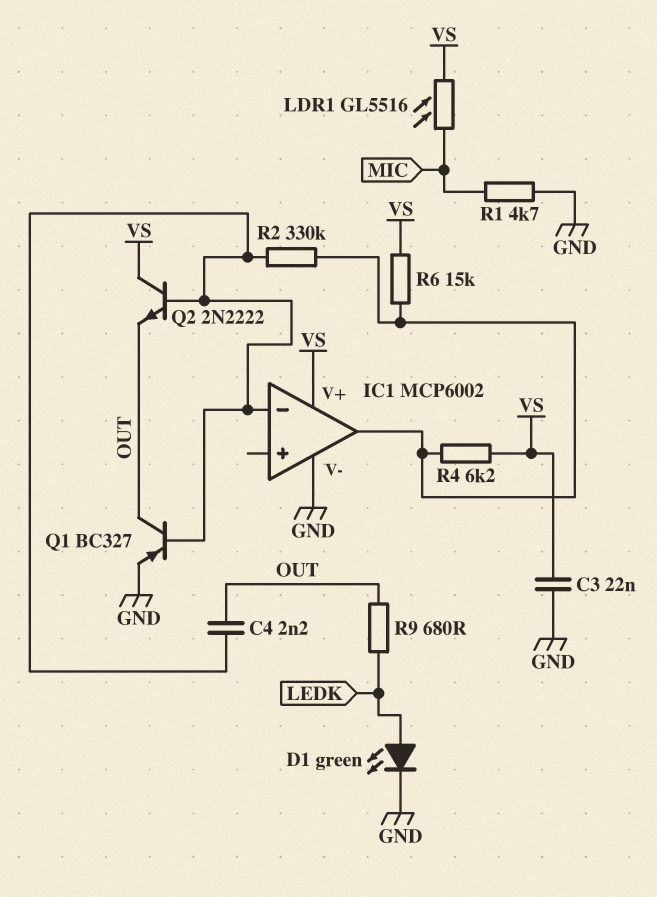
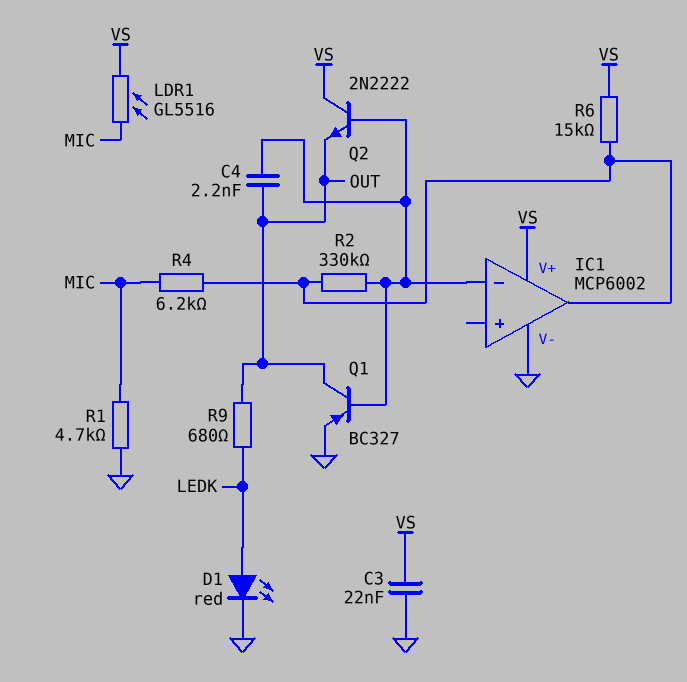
D1: LED green (A LEDK, K GND) -> LED red (A LEDK, K GND)
R4: 6.2k (IC1/out, VS) -> 6.2k (IC1/out, MIC)

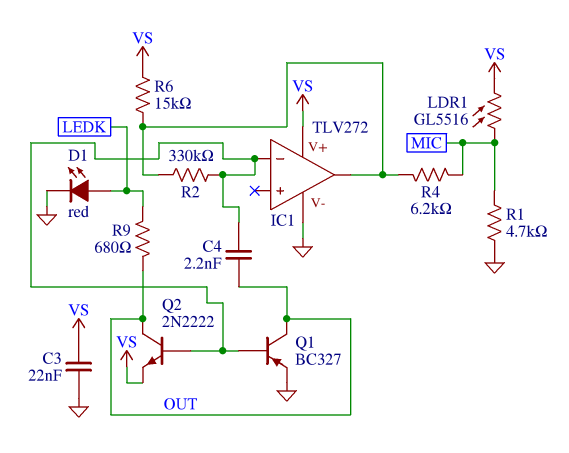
IC1: MCP6002 -> TLV272
Q2: NPN 2N2222 (B IC1/in-, C VS, E OUT) -> NPN 2N2222 (B IC1/in-, C OUT, E VS)

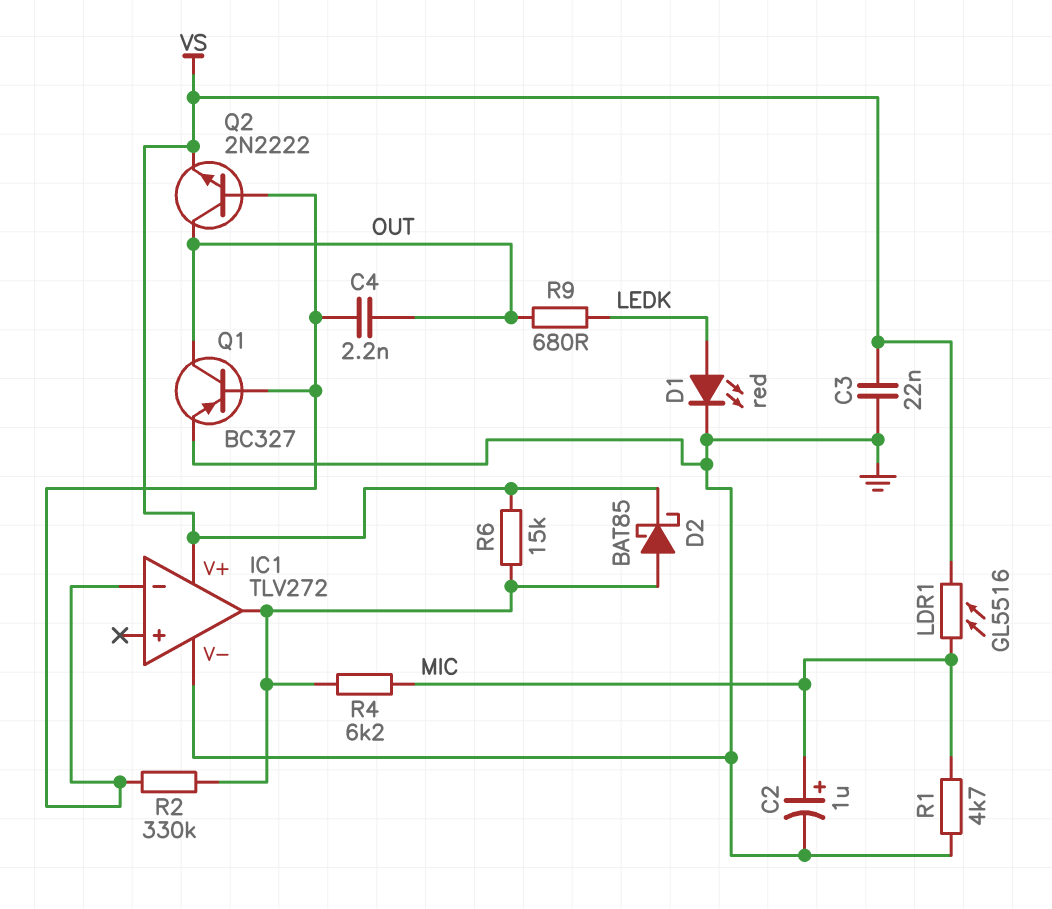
C2: none -> 1uF (plus MIC, minus GND)
D2: none -> schottky BAT85 (A IC1/out, K VS)

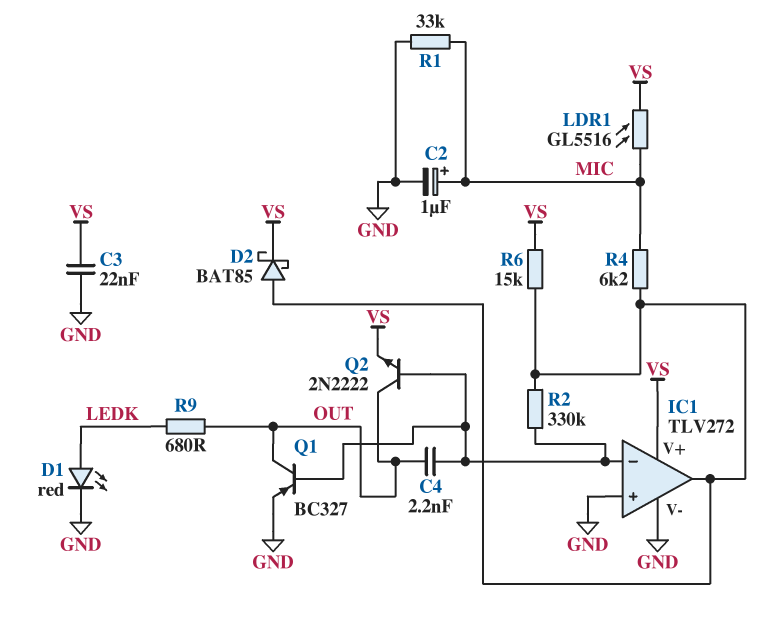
IC1 pin in+: none -> GND
R1: 4.7k (GND, MIC) -> 33k (GND, MIC)

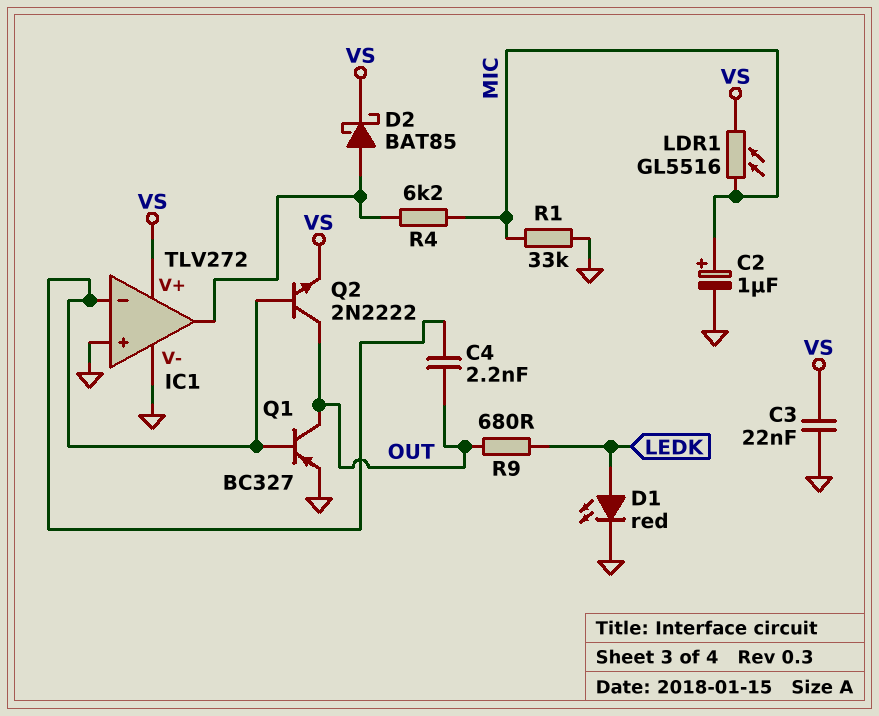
R2: 330k (IC1/in-, IC1/out) -> none
R6: 15k (IC1/out, VS) -> none

